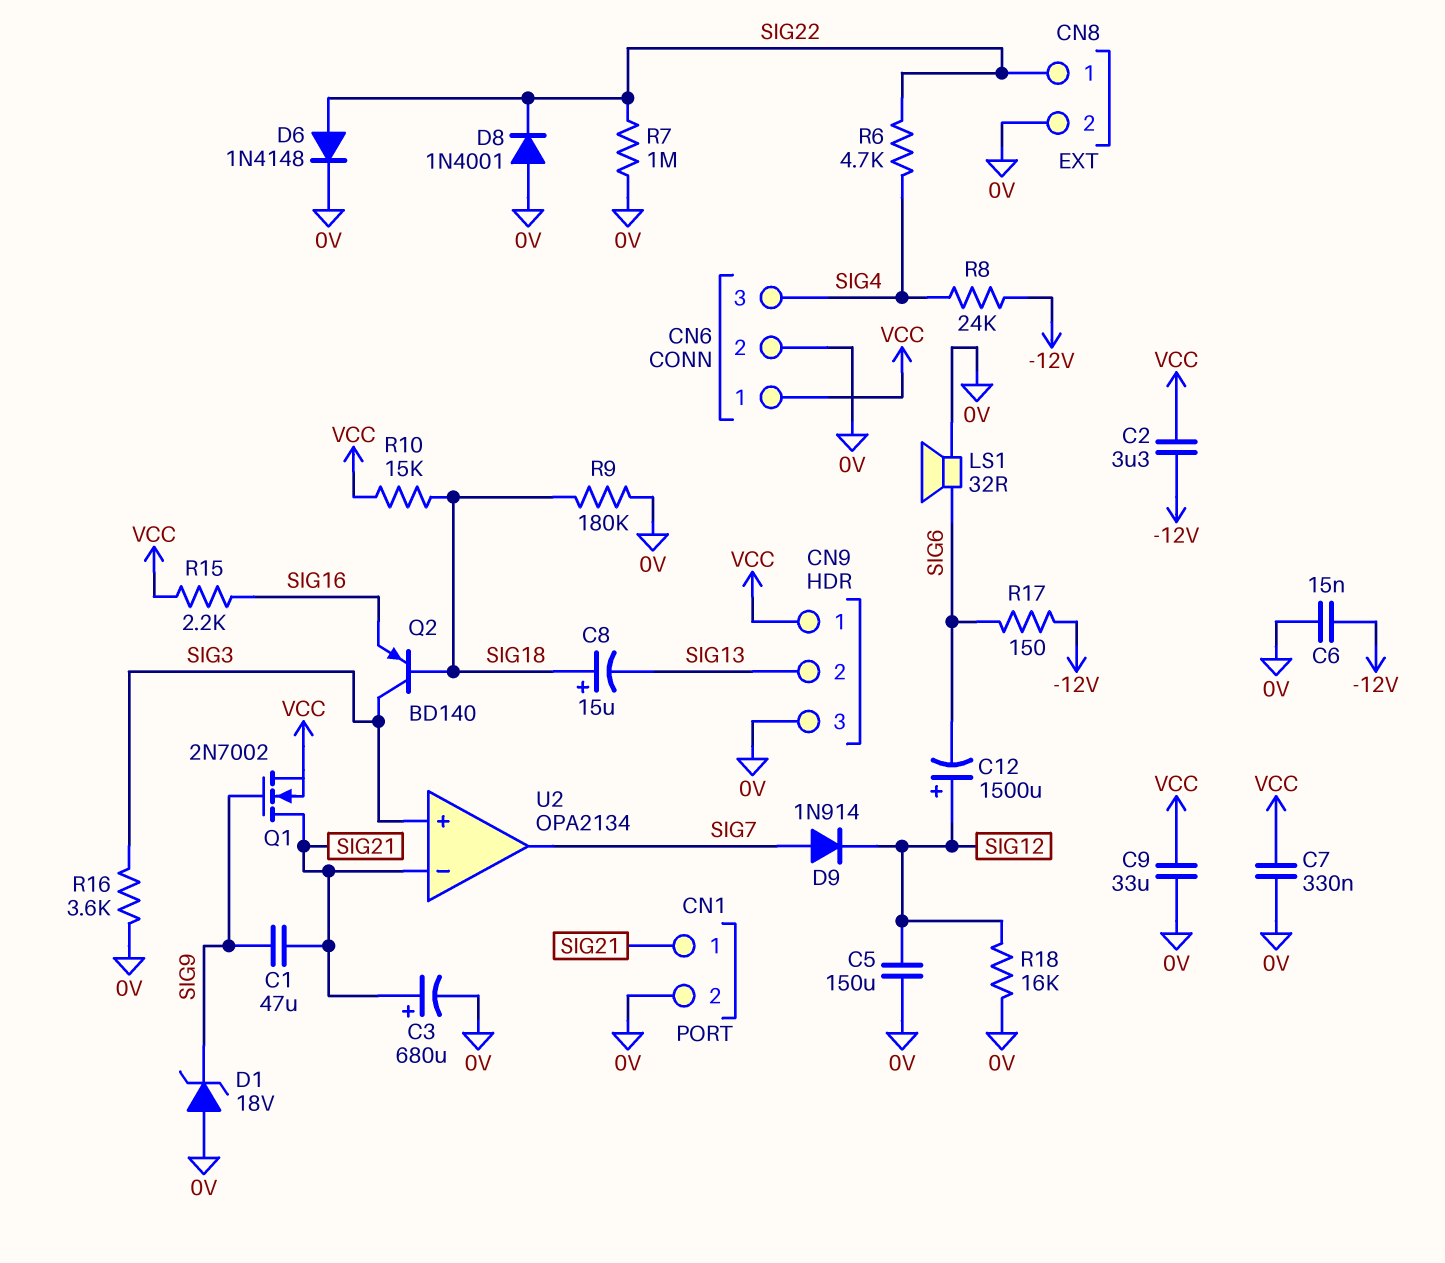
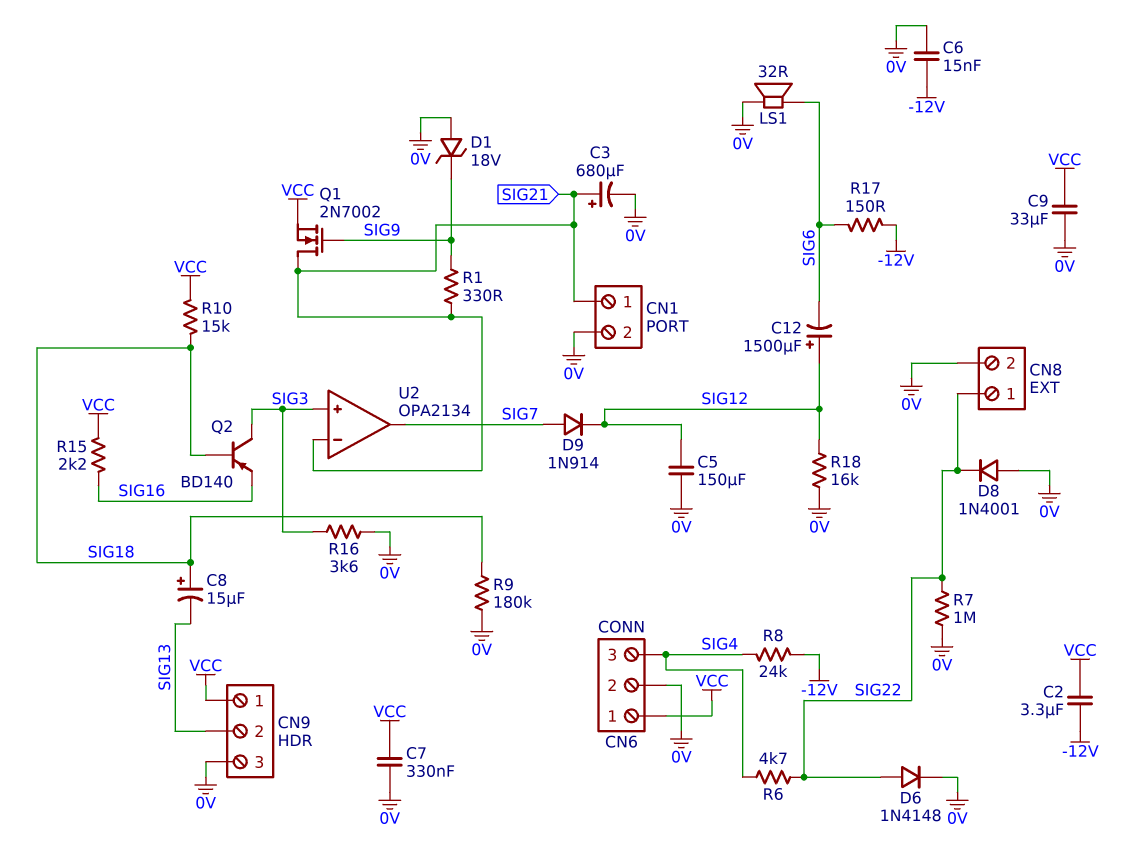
C1: 47uF (SIG9, SIG21) -> none
R1: none -> 330 (SIG9, SIG21)

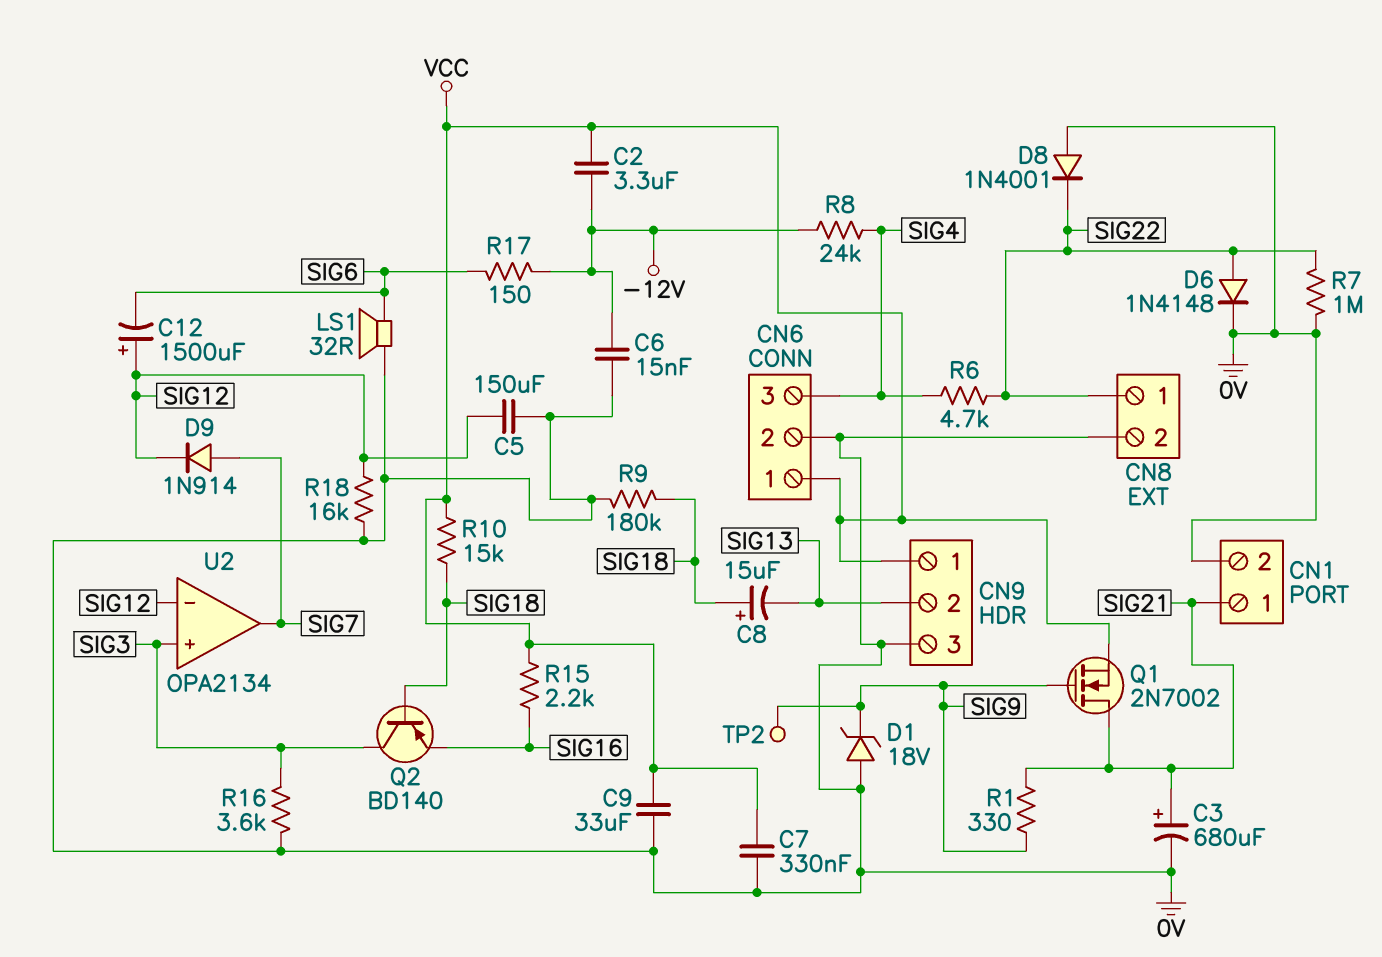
TP2: none -> test point (SIG9)
U2 pin in-: SIG21 -> SIG12

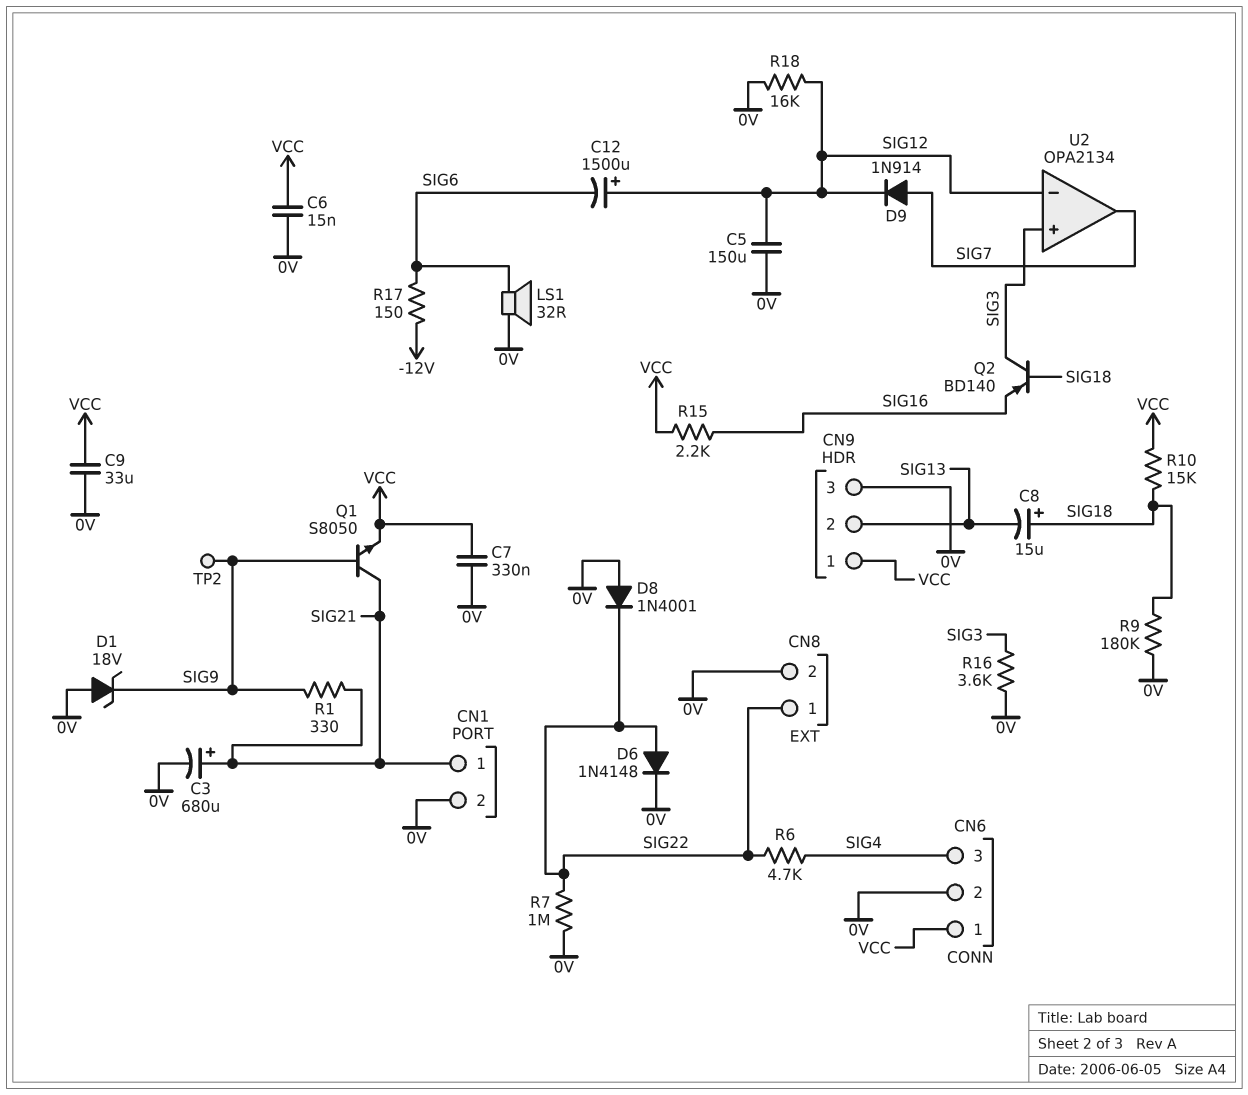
C2: 3.3uF (-12V, VCC) -> none
C6: 15nF (-12V, 0V) -> 15nF (0V, VCC)
Q1: NMOS 2N7002 (G SIG9, D SIG21, S VCC) -> NPN S8050 (B SIG9, C SIG21, E VCC)
R8: 24k (-12V, SIG4) -> none

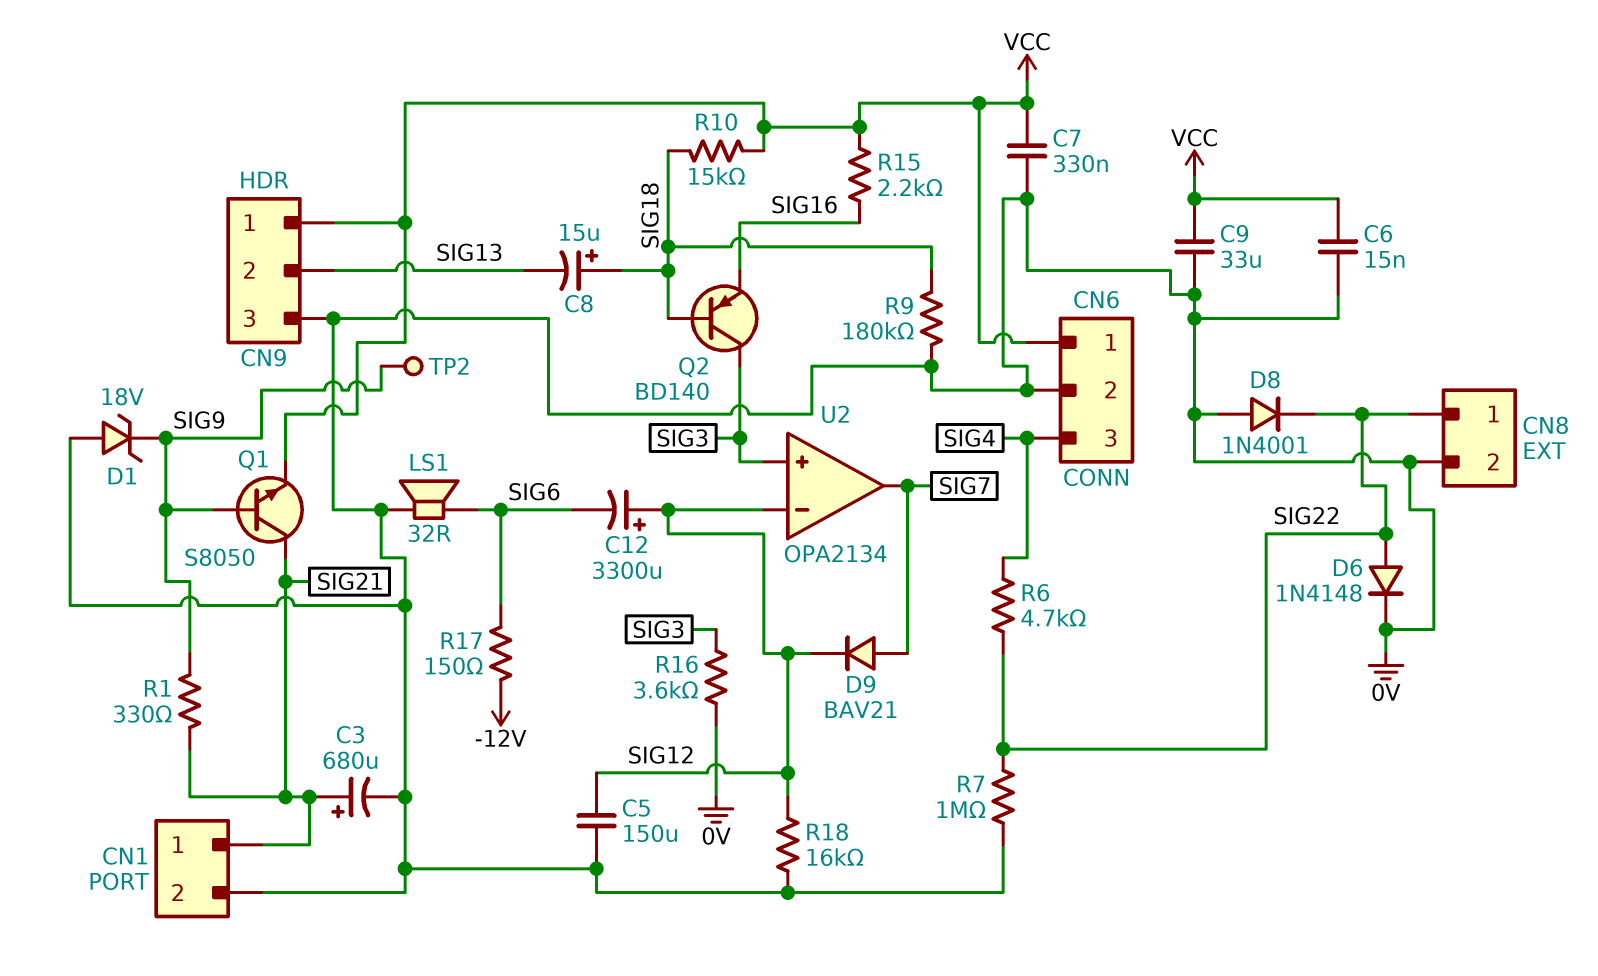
C12: 1500uF (plus SIG12, minus SIG6) -> 3300uF (plus SIG12, minus SIG6)
D9: diode 1N914 (A SIG7, K SIG12) -> diode BAV21 (A SIG7, K SIG12)

